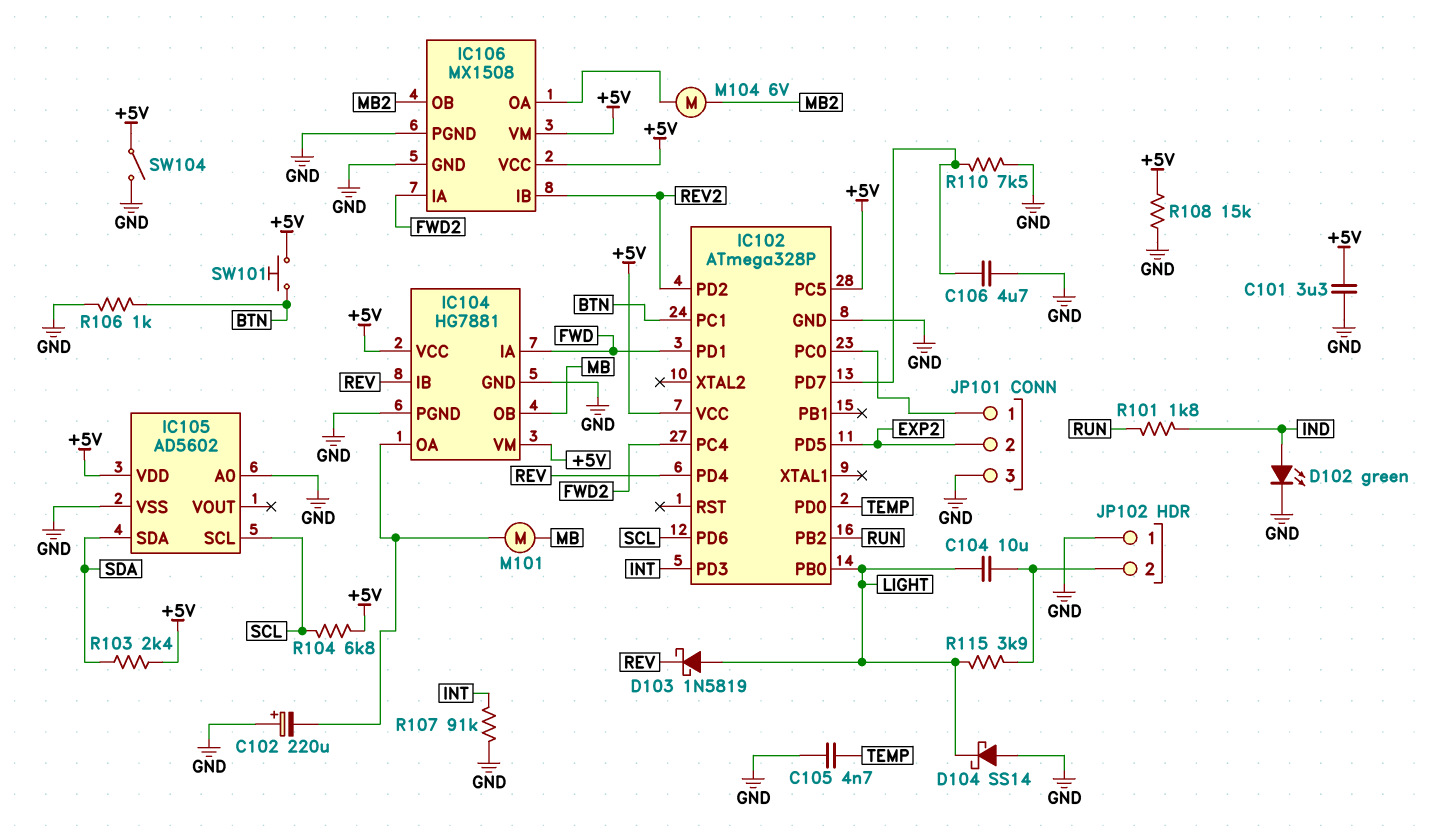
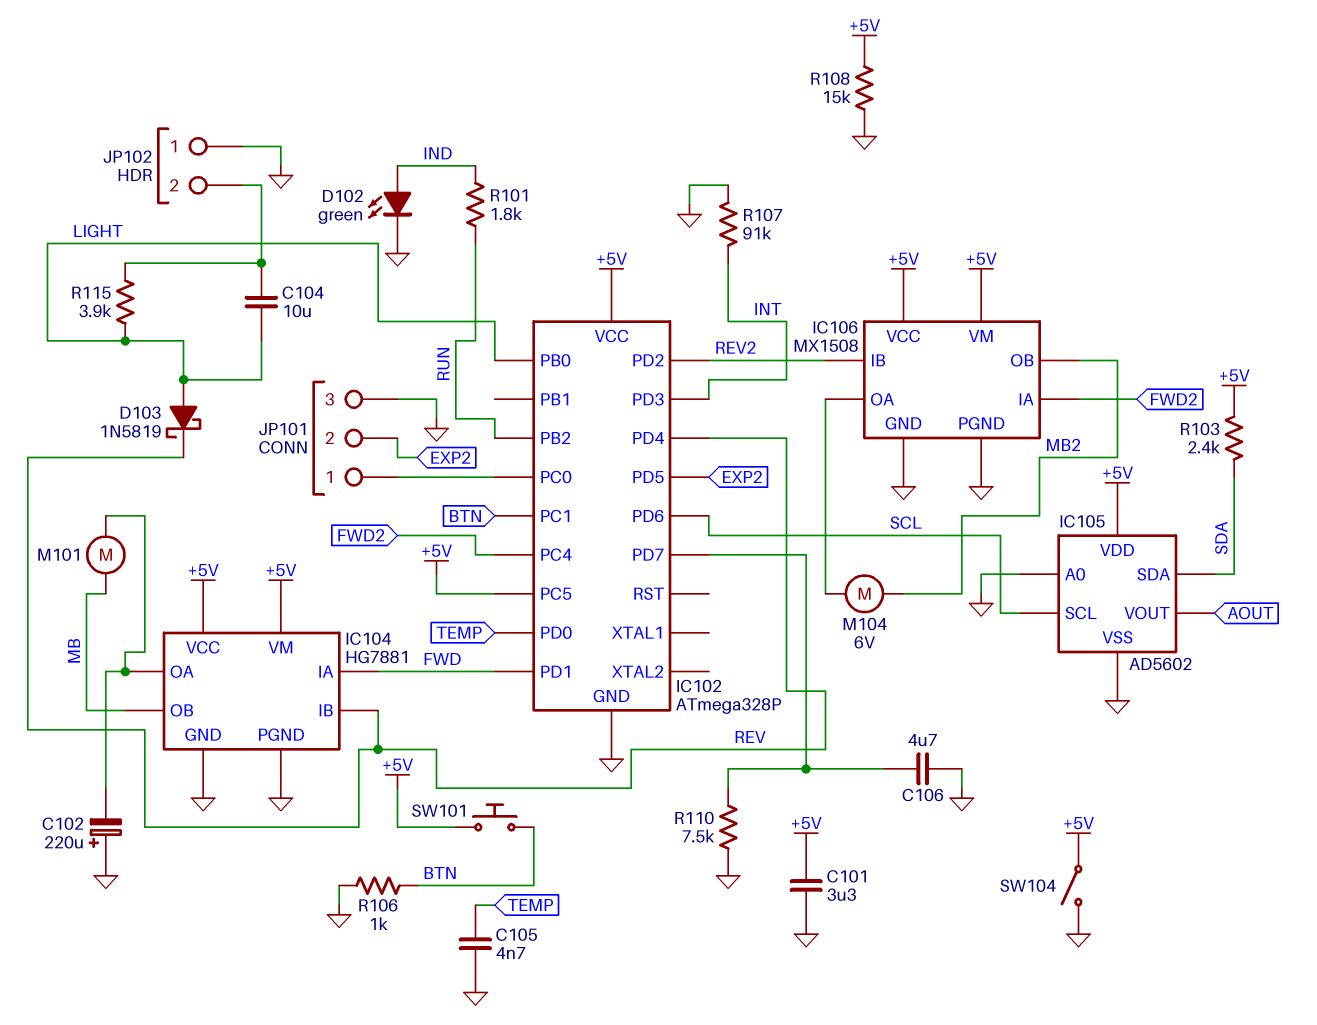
D104: schottky SS14 (A GND, K LIGHT) -> none
IC105 pin VOUT: none -> AOUT
R104: 6.8k (+5V, SCL) -> none

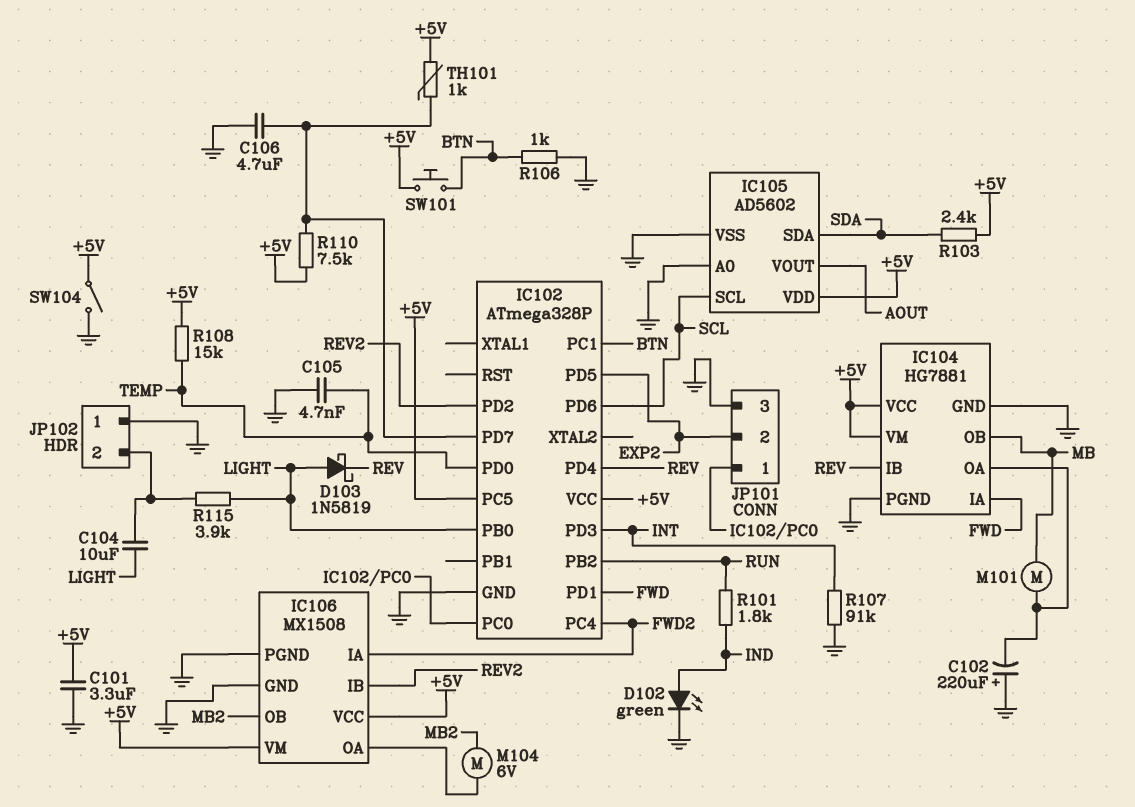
R108: 15k (+5V, GND) -> 15k (+5V, TEMP)
R110: 7.5k (GND, IC102/PD7) -> 7.5k (+5V, IC102/PD7)
TH101: none -> 1k (+5V, IC102/PD7)

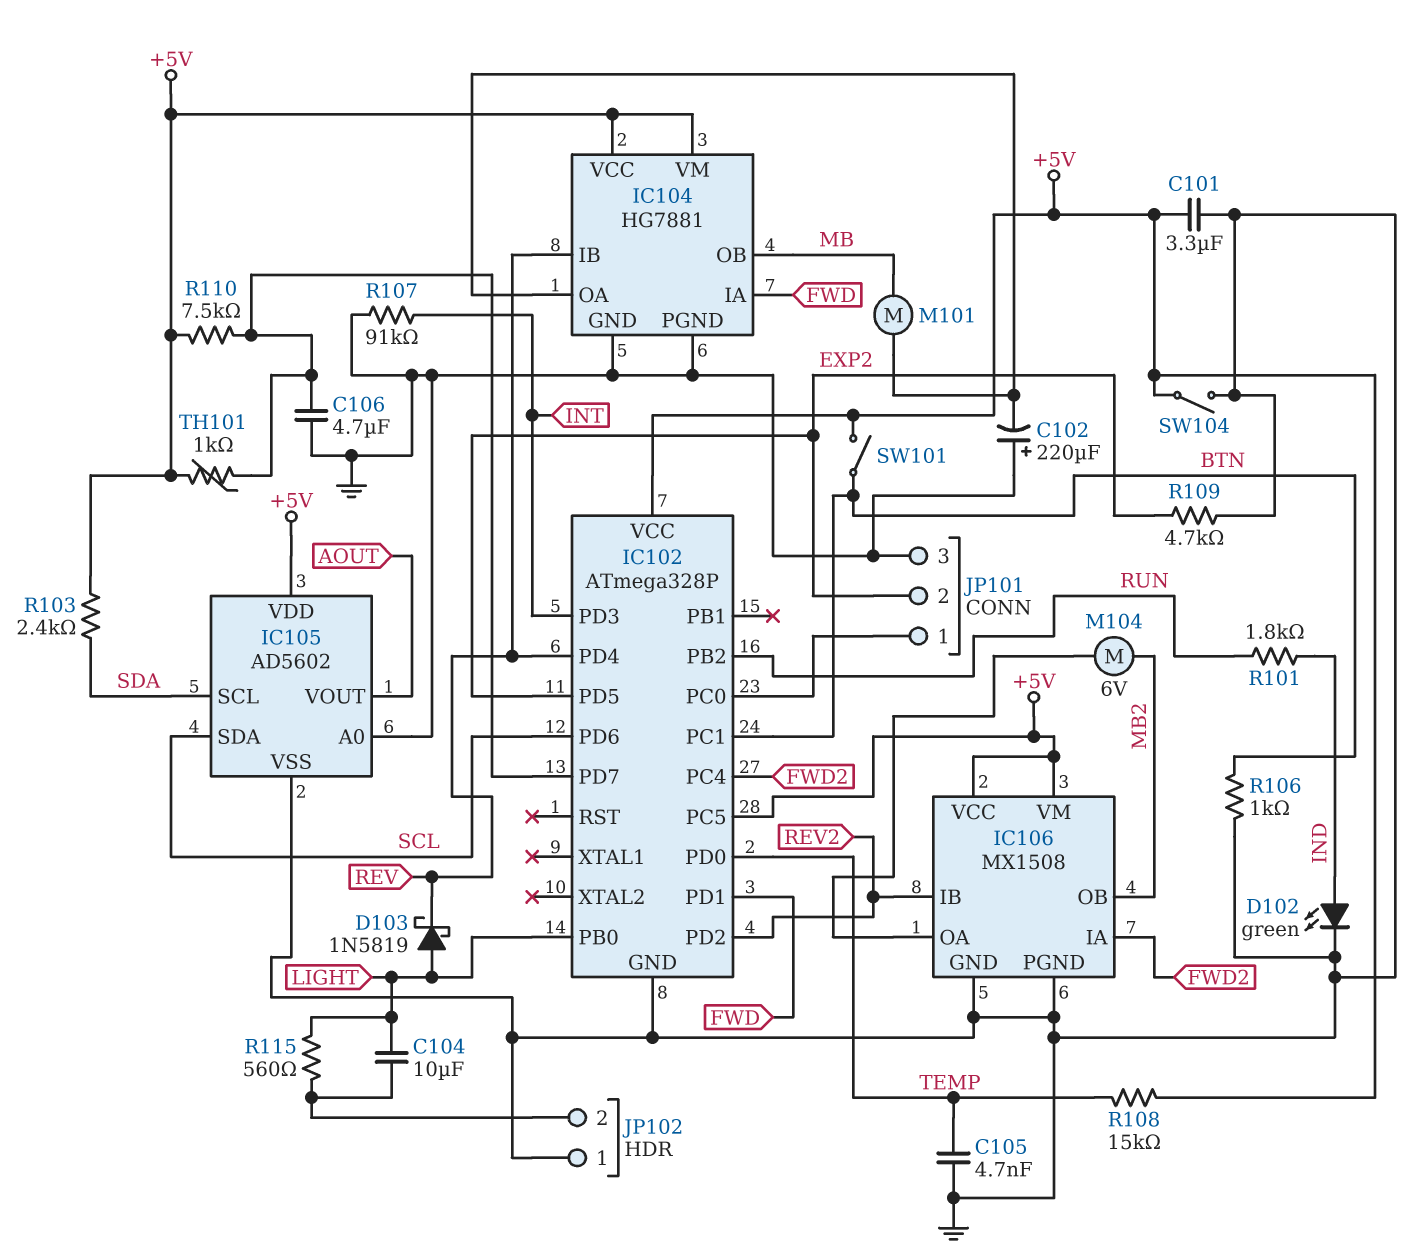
IC105 pin SCL: SCL -> SDA
IC105 pin SDA: SDA -> SCL
R109: none -> 4.7k (EXP2, GND)
R115: 3.9k (JP102/2, LIGHT) -> 560 (JP102/2, LIGHT)
SW101: button (+5V, BTN) -> switch (+5V, BTN)

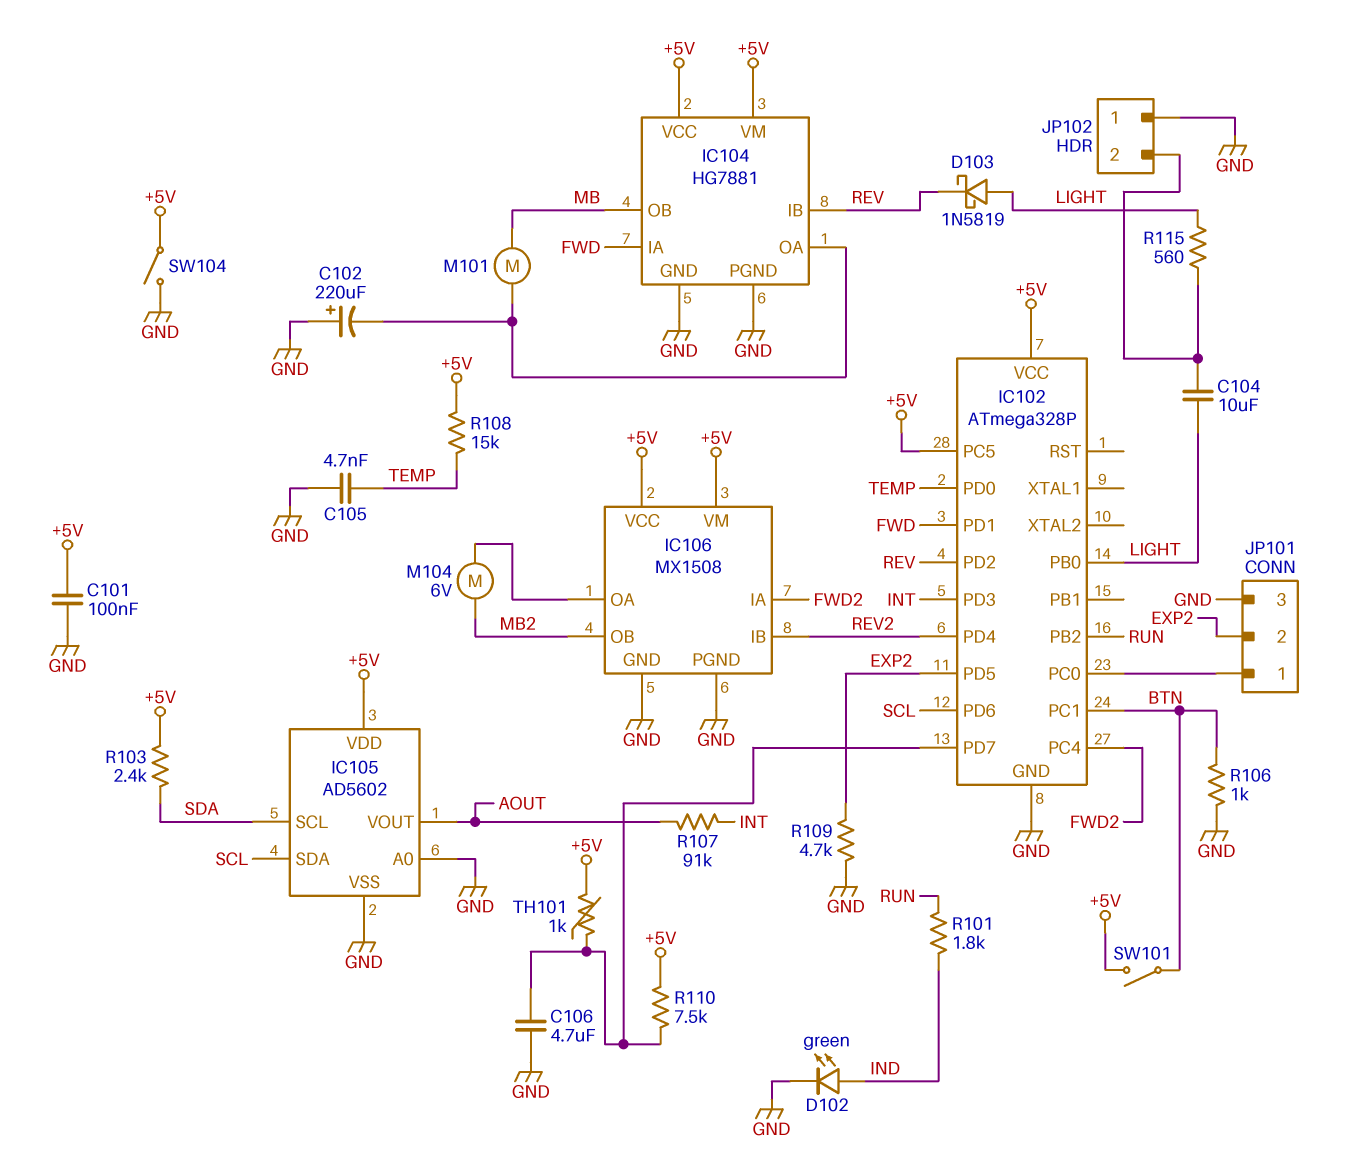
C101: 3.3uF (+5V, GND) -> 100nF (+5V, GND)
IC102 pin PD2: REV2 -> REV
IC102 pin PD4: REV -> REV2
R107: 91k (GND, INT) -> 91k (AOUT, INT)

